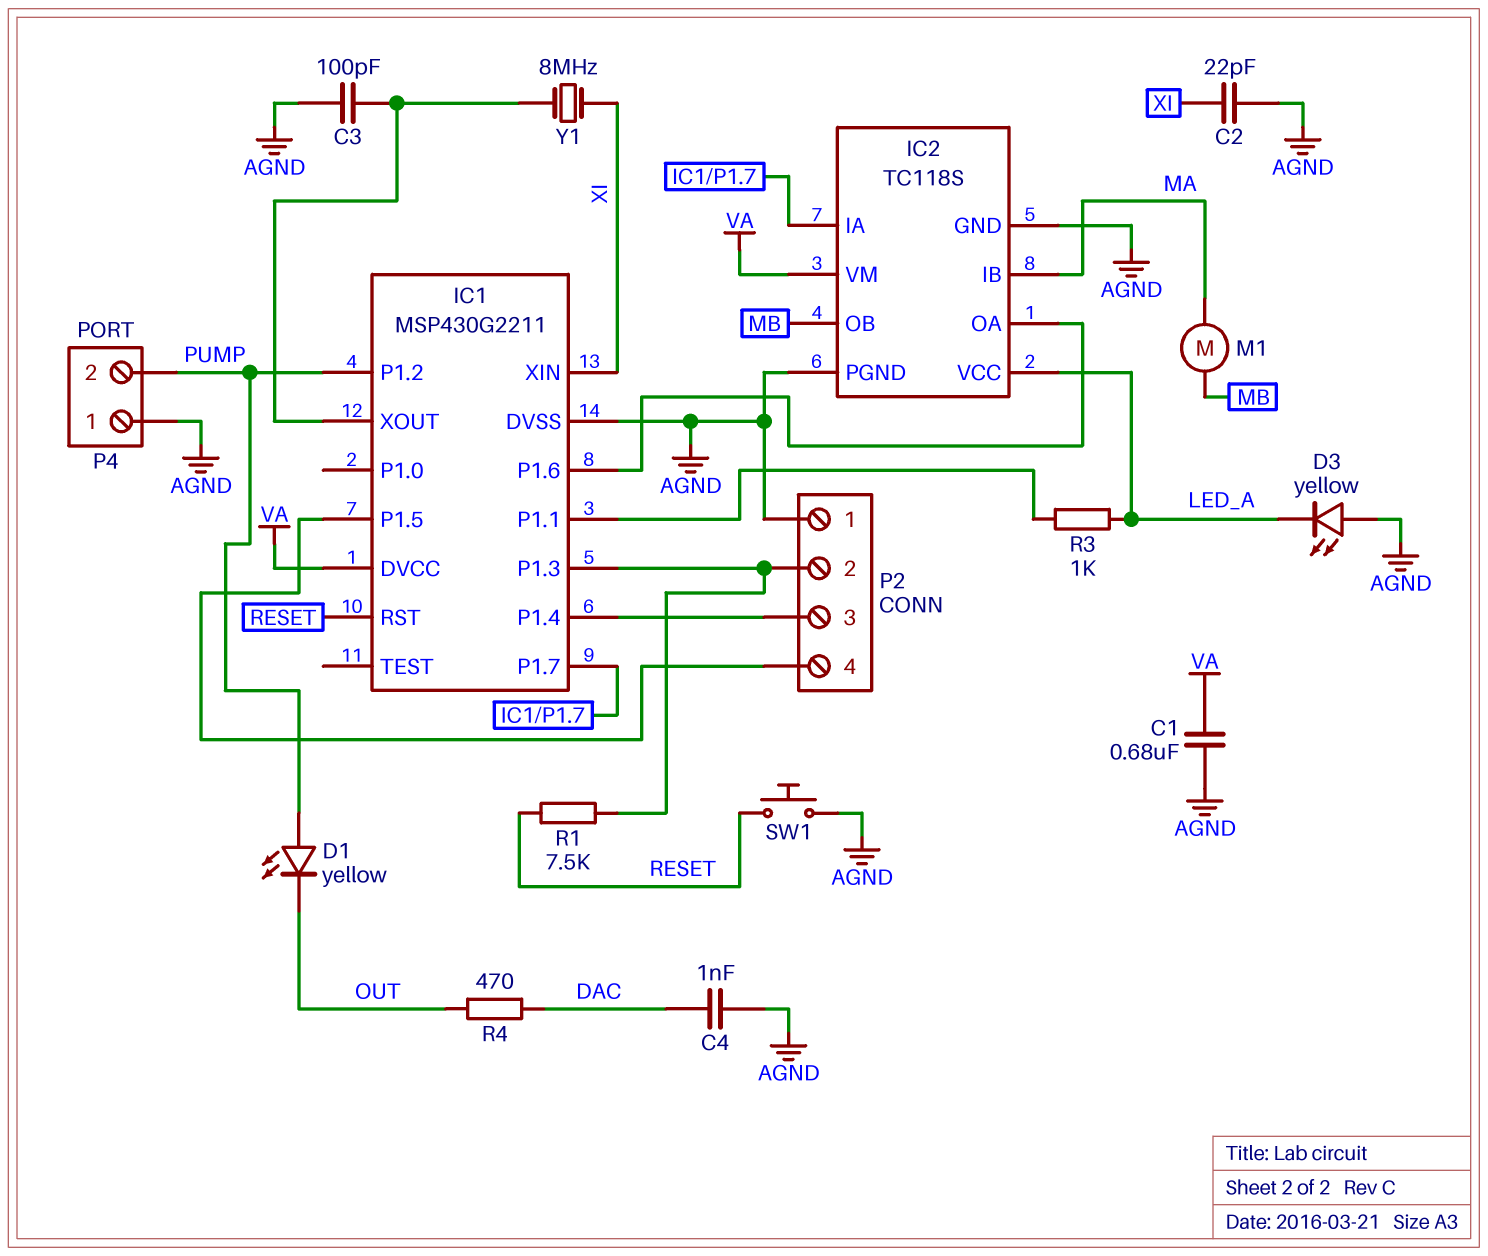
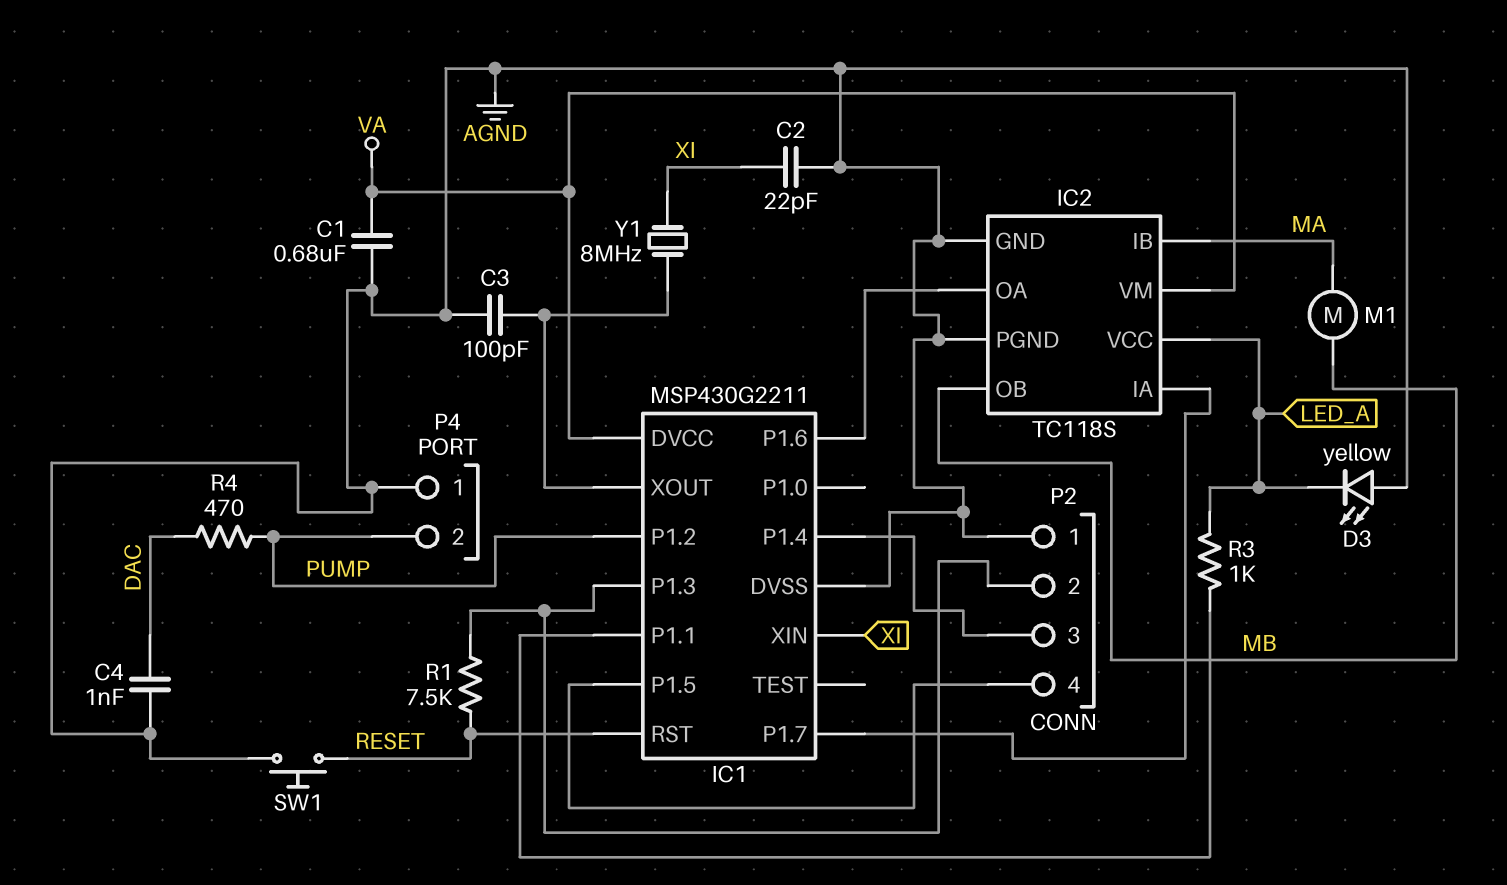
D1: LED yellow (A PUMP, K OUT) -> none
R4: 470 (DAC, OUT) -> 470 (DAC, PUMP)

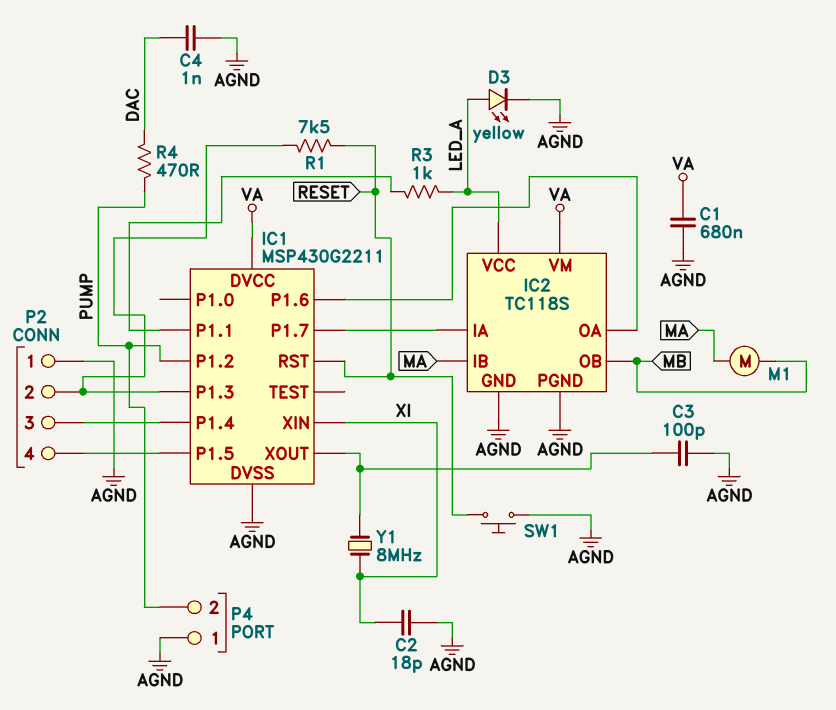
C2: 22pF (AGND, XI) -> 18pF (AGND, XI)
D3: LED yellow (A AGND, K LED_A) -> LED yellow (A LED_A, K AGND)

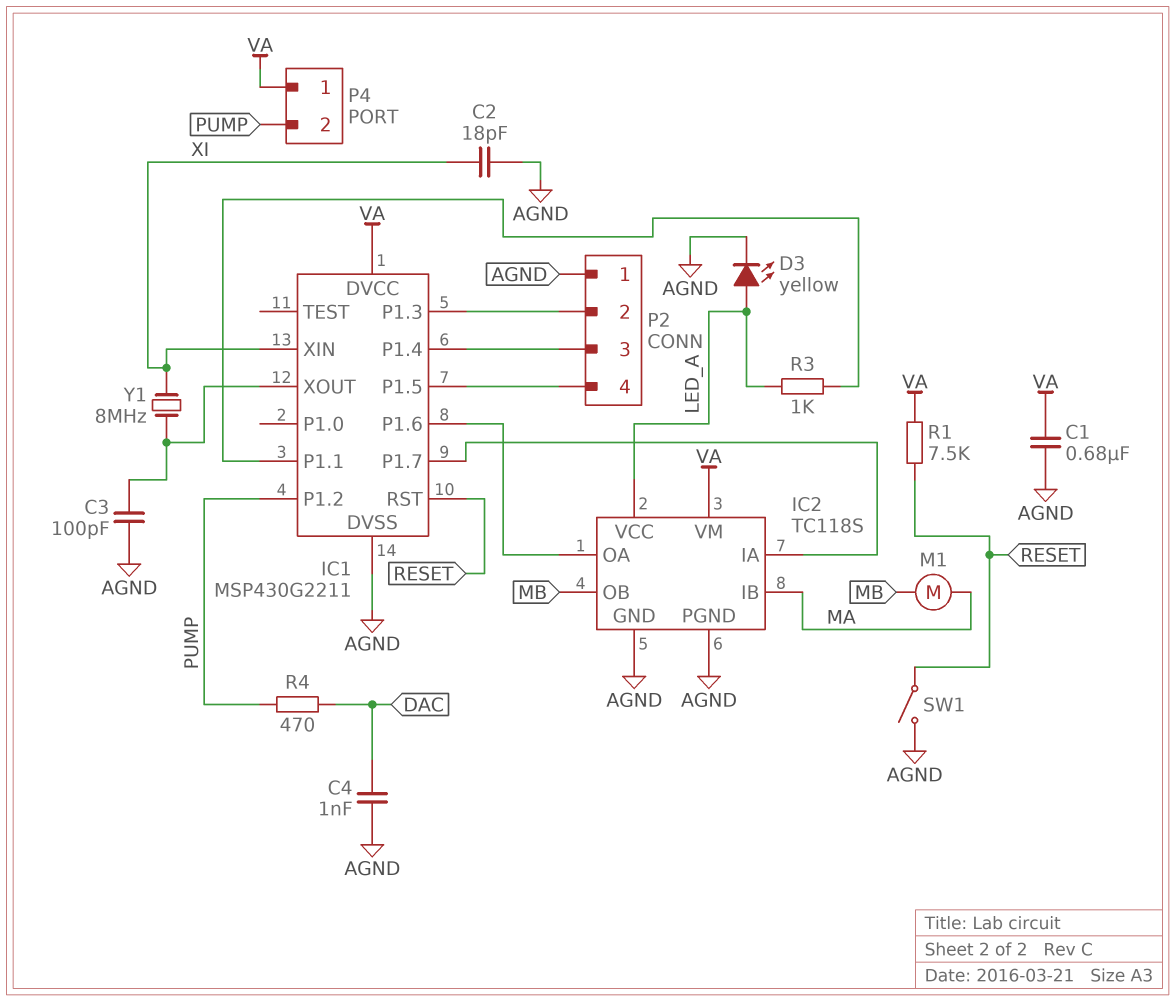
P4 pin 1: AGND -> VA
R1: 7.5k (IC1/P1.3, RESET) -> 7.5k (RESET, VA)
SW1: button (AGND, RESET) -> switch (AGND, RESET)

